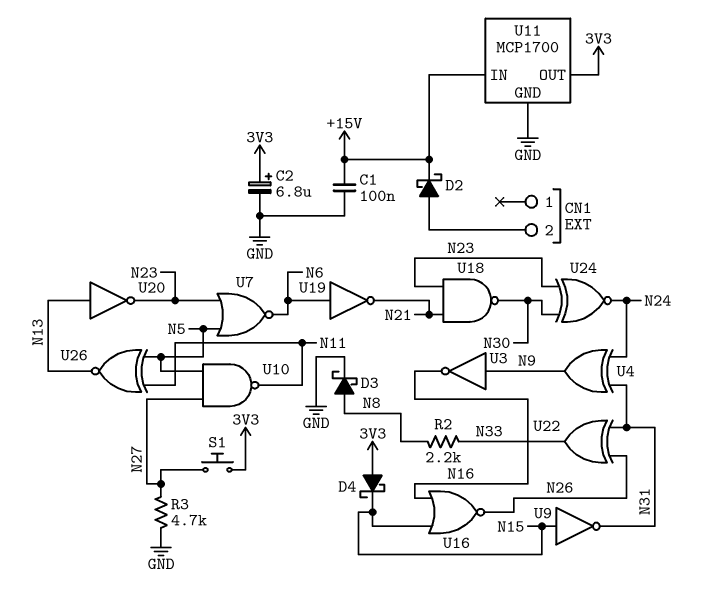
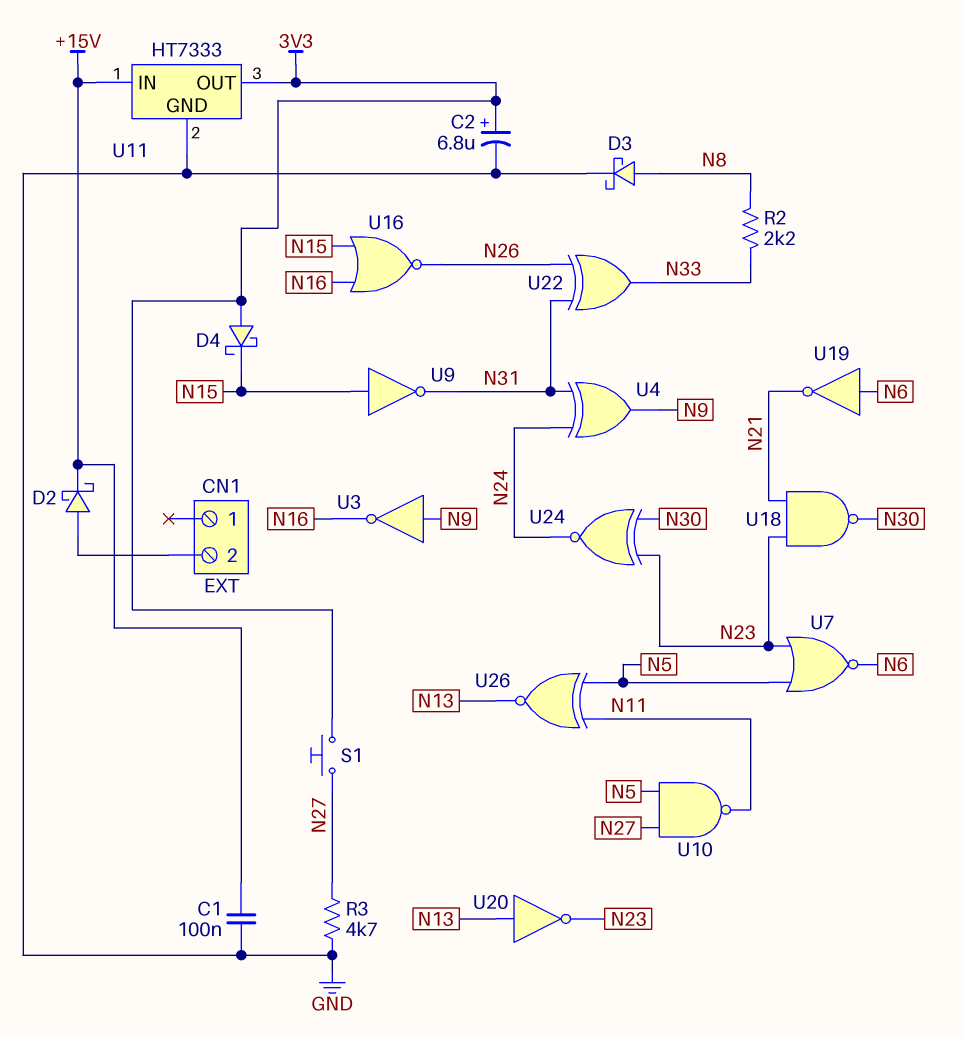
U11: MCP1700 -> HT7333

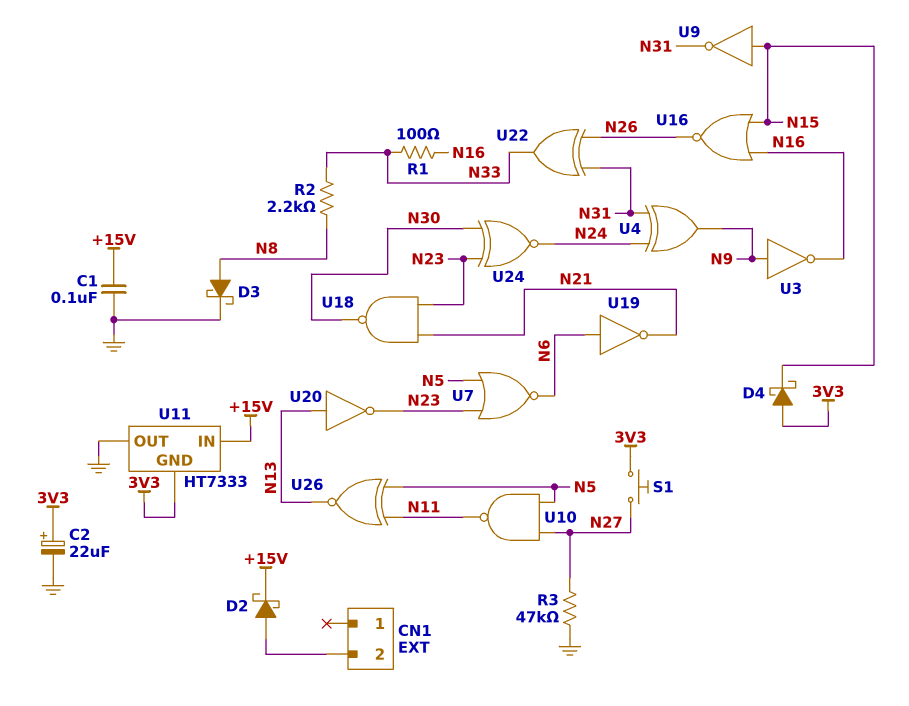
C2: 6.8uF (plus 3V3, minus GND) -> 22uF (plus 3V3, minus GND)
R1: none -> 100 (N16, N33)
R3: 4.7k (GND, N27) -> 47k (GND, N27)
U11 pin GND: GND -> 3V3
U11 pin OUT: 3V3 -> GND

